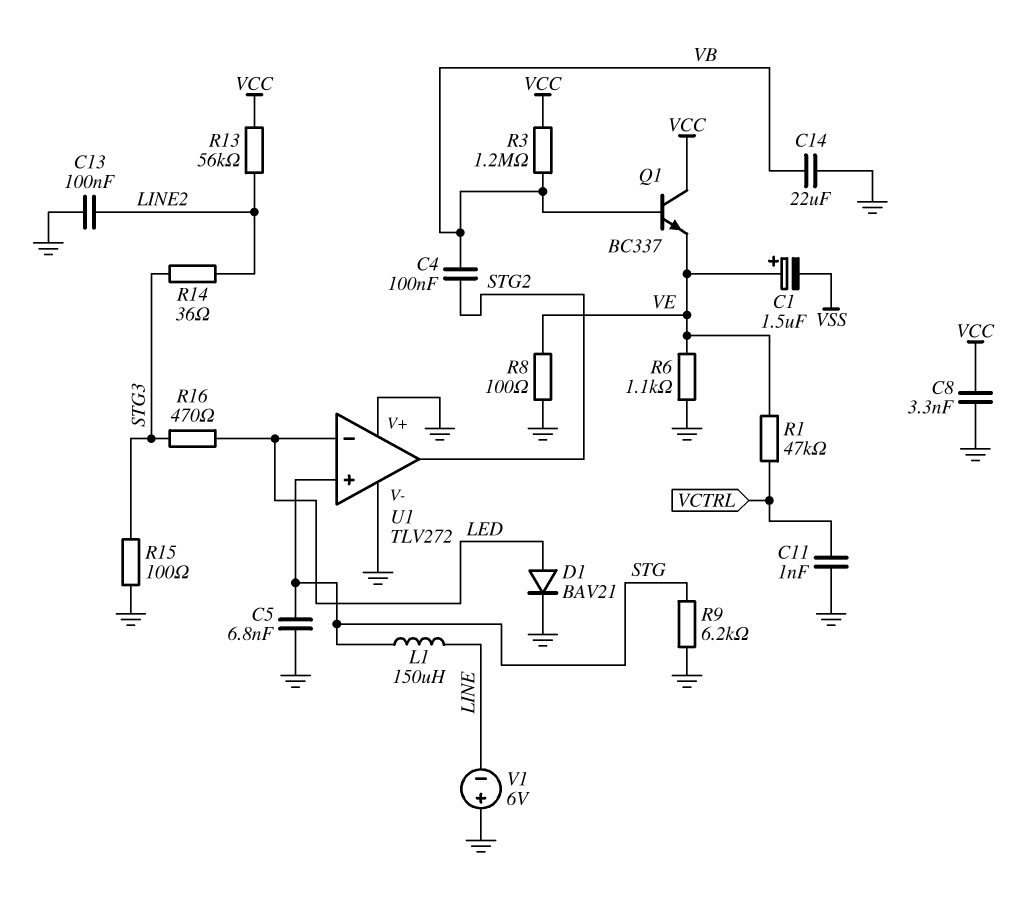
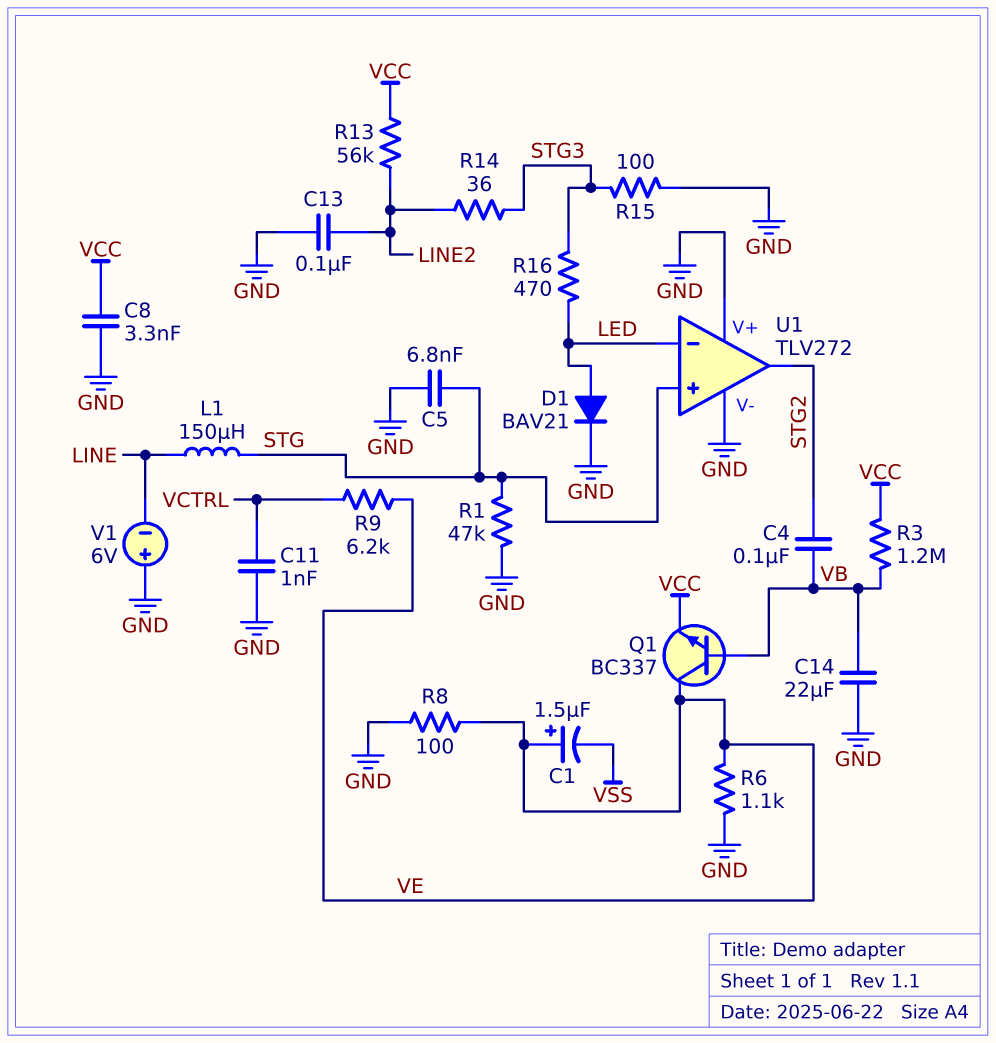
Q1: NPN BC337 (B VB, C VCC, E VE) -> NPN BC337 (B VB, C VE, E VCC)
R1: 47k (VCTRL, VE) -> 47k (GND, STG)
R9: 6.2k (GND, STG) -> 6.2k (VCTRL, VE)

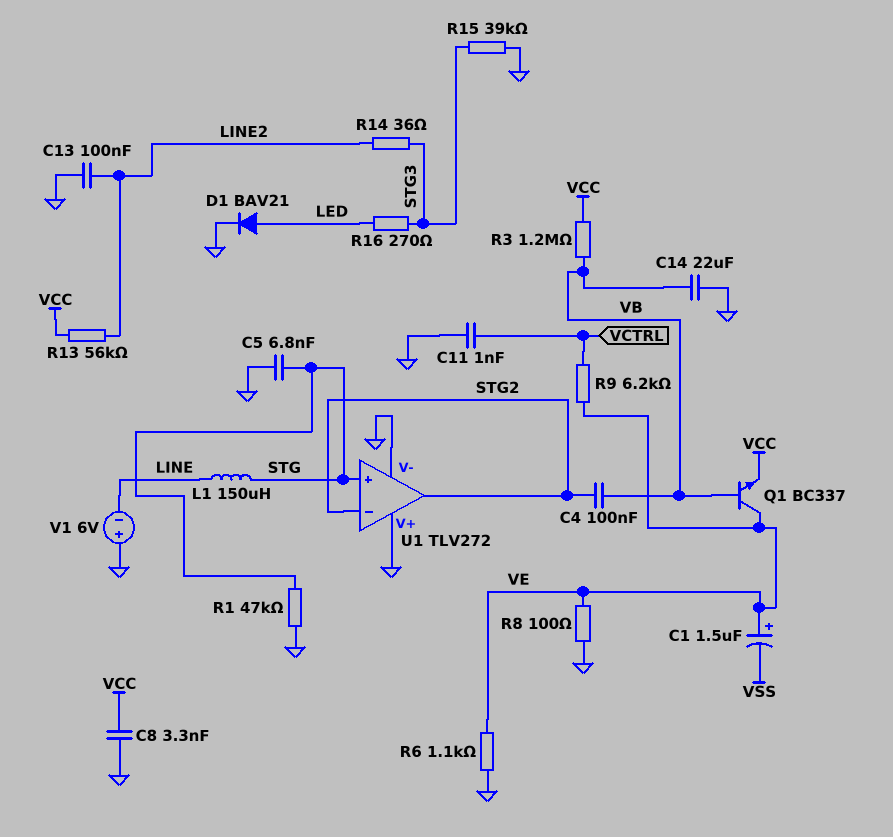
R15: 100 (GND, STG3) -> 39k (GND, STG3)
R16: 470 (LED, STG3) -> 270 (LED, STG3)
U1 pin in-: LED -> STG2

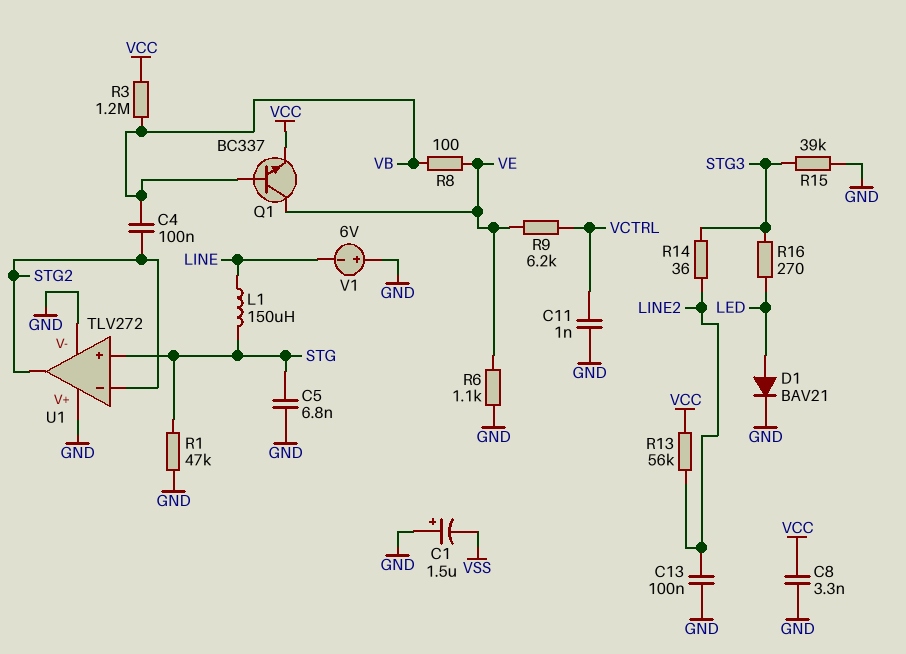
C1: 1.5uF (plus VE, minus VSS) -> 1.5uF (plus GND, minus VSS)
C14: 22uF (GND, VB) -> none
R8: 100 (GND, VE) -> 100 (VB, VE)

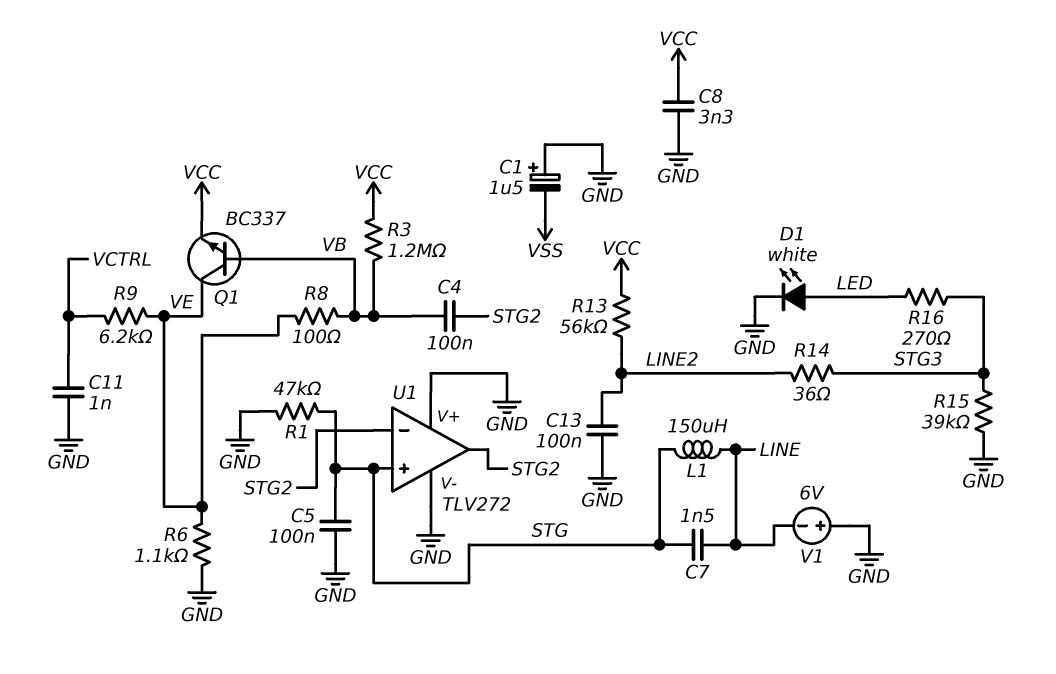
C5: 6.8nF (GND, STG) -> 100nF (GND, STG)
C7: none -> 1.5nF (LINE, STG)
D1: diode BAV21 (A LED, K GND) -> LED white (A LED, K GND)

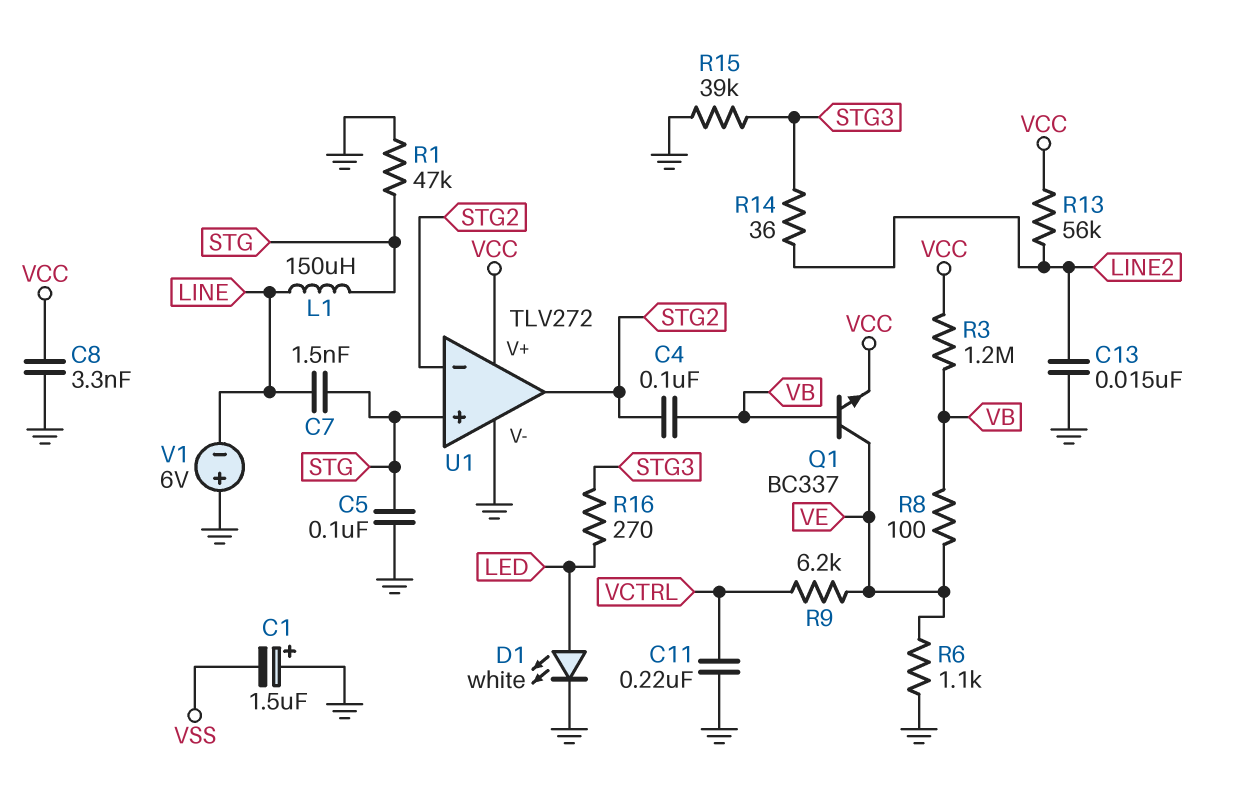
C11: 1nF (GND, VCTRL) -> 220nF (GND, VCTRL)
C13: 100nF (GND, LINE2) -> 15nF (GND, LINE2)
U1 pin V+: GND -> VCC

